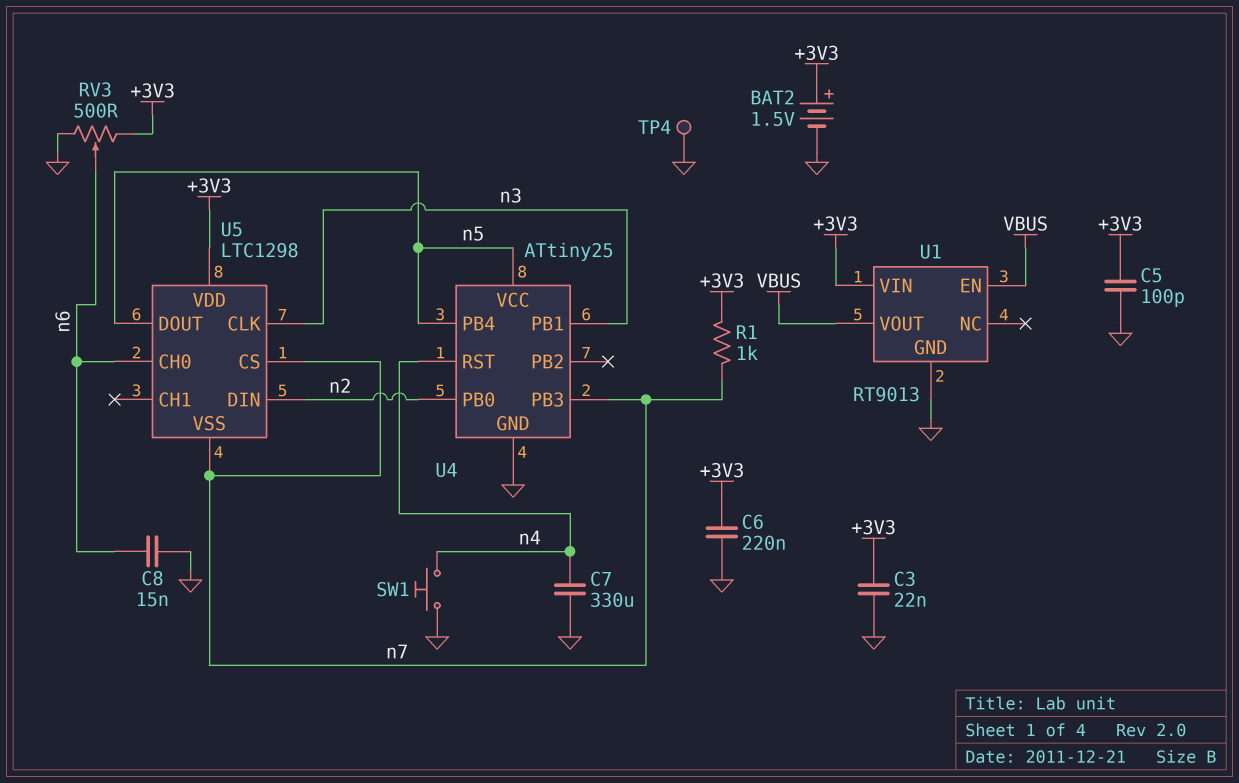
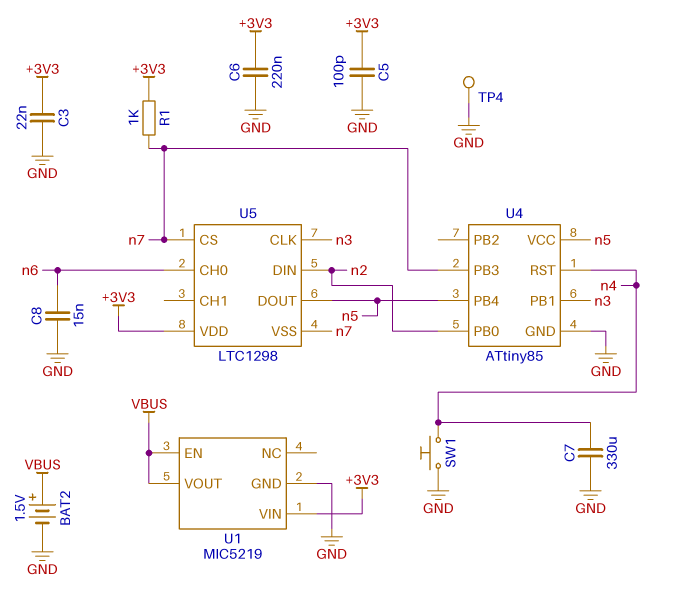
BAT2: 1.5V (plus +3V3, minus GND) -> 1.5V (plus VBUS, minus GND)
RV3: 500 (+3V3, GND, wiper n6) -> none
U1: RT9013 -> MIC5219
U4: ATtiny25 -> ATtiny85

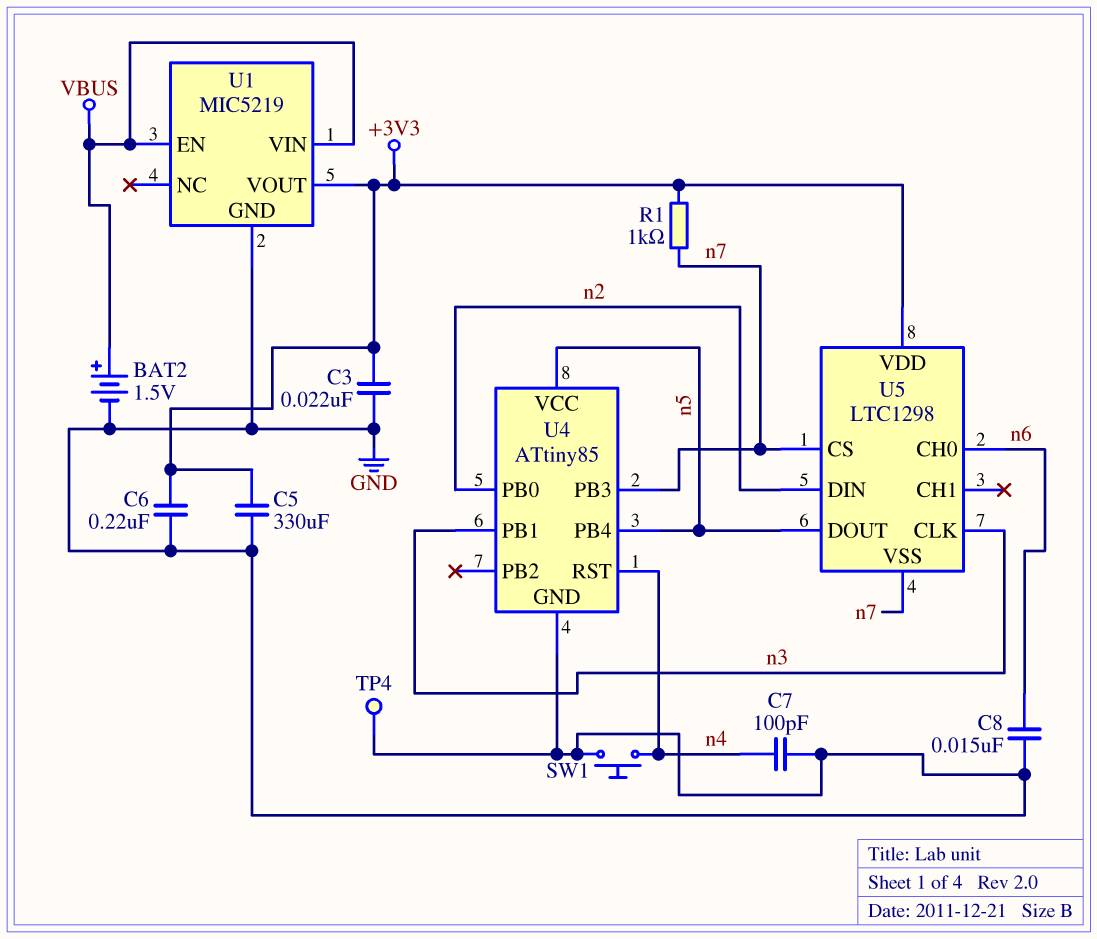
C5: 100pF (+3V3, GND) -> 330uF (+3V3, GND)
C7: 330uF (GND, n4) -> 100pF (GND, n4)
U1 pin VIN: +3V3 -> VBUS
U1 pin VOUT: VBUS -> +3V3

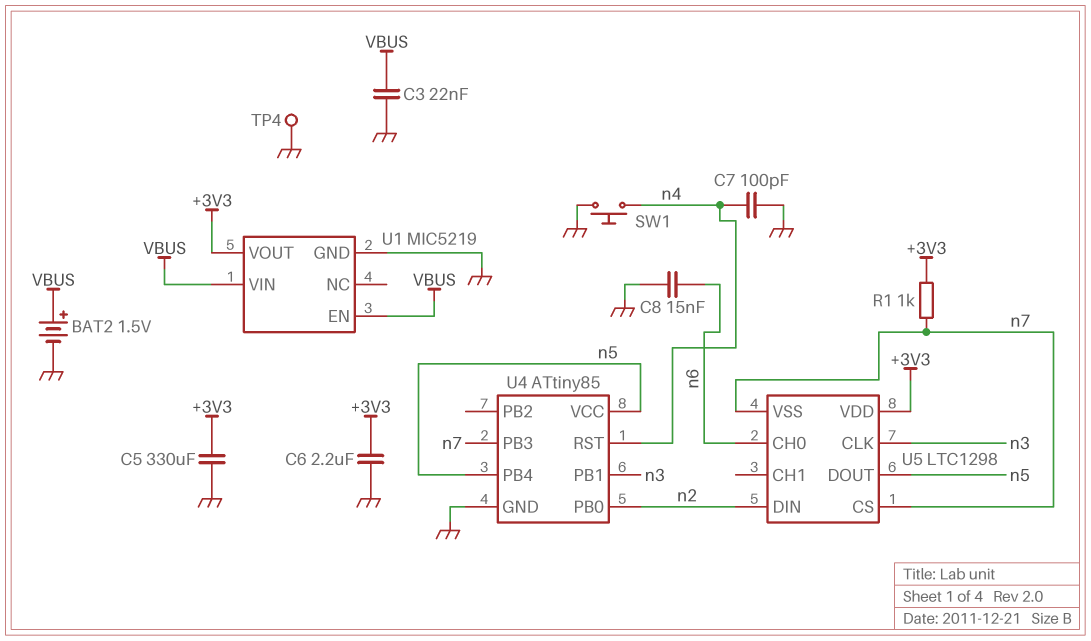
C3: 22nF (+3V3, GND) -> 22nF (GND, VBUS)
C6: 220nF (+3V3, GND) -> 2.2uF (+3V3, GND)

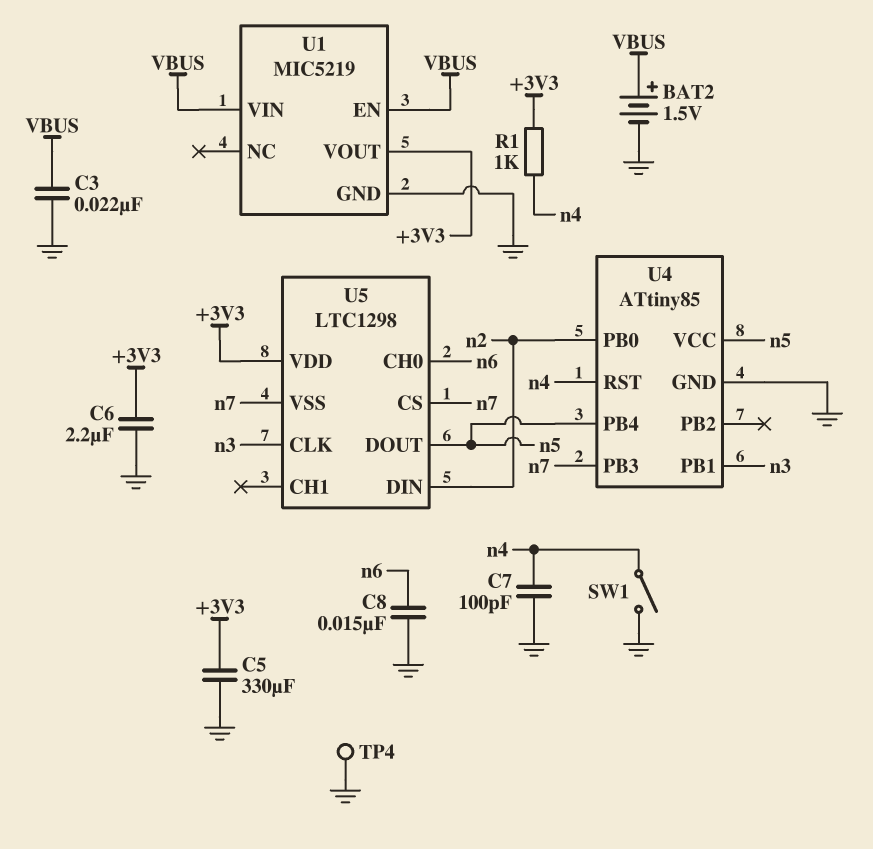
R1: 1k (+3V3, n7) -> 1k (+3V3, n4)
SW1: button (GND, n4) -> switch (GND, n4)

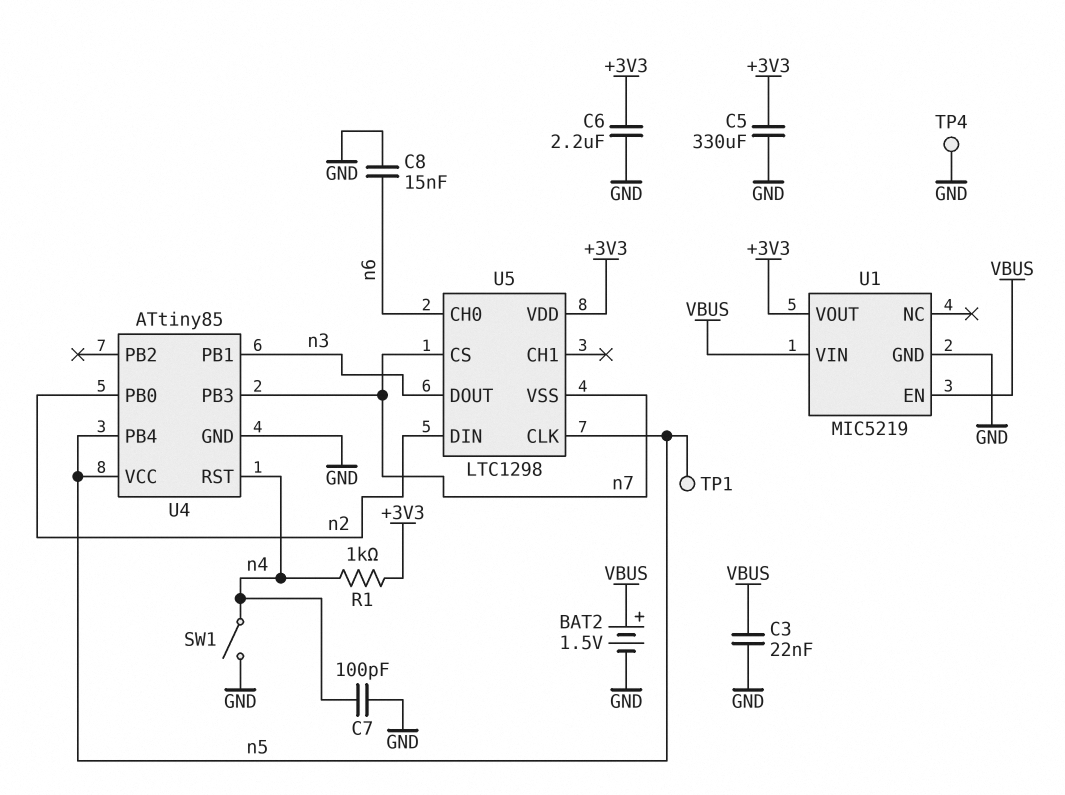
TP1: none -> test point (n5)
U5 pin CLK: n3 -> n5
U5 pin DOUT: n5 -> n3

